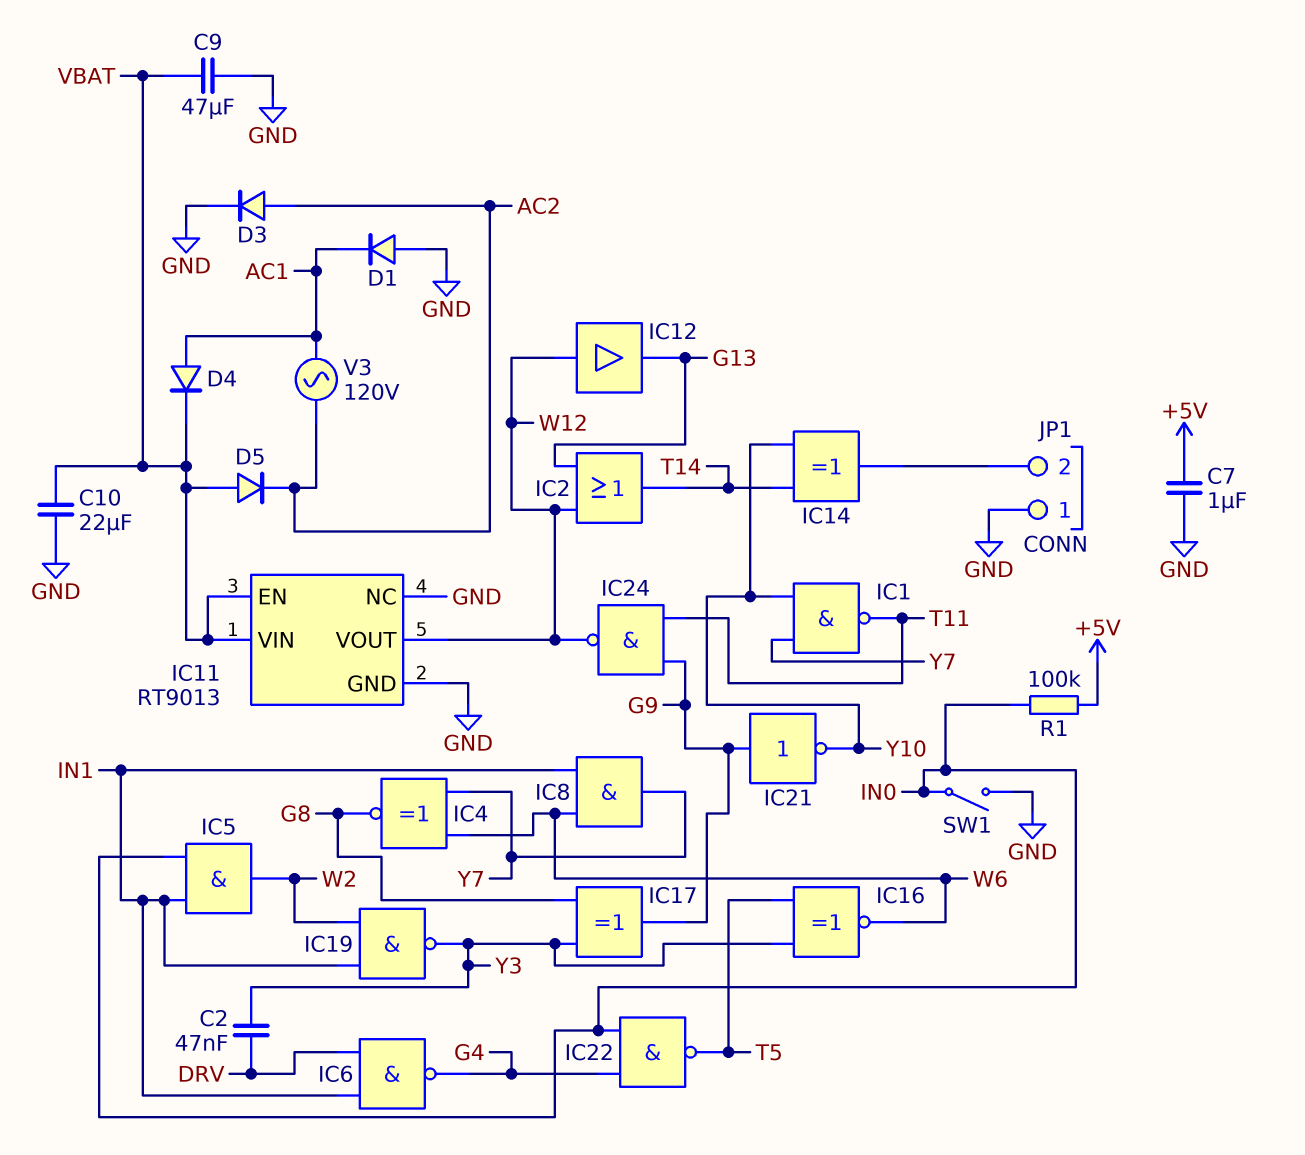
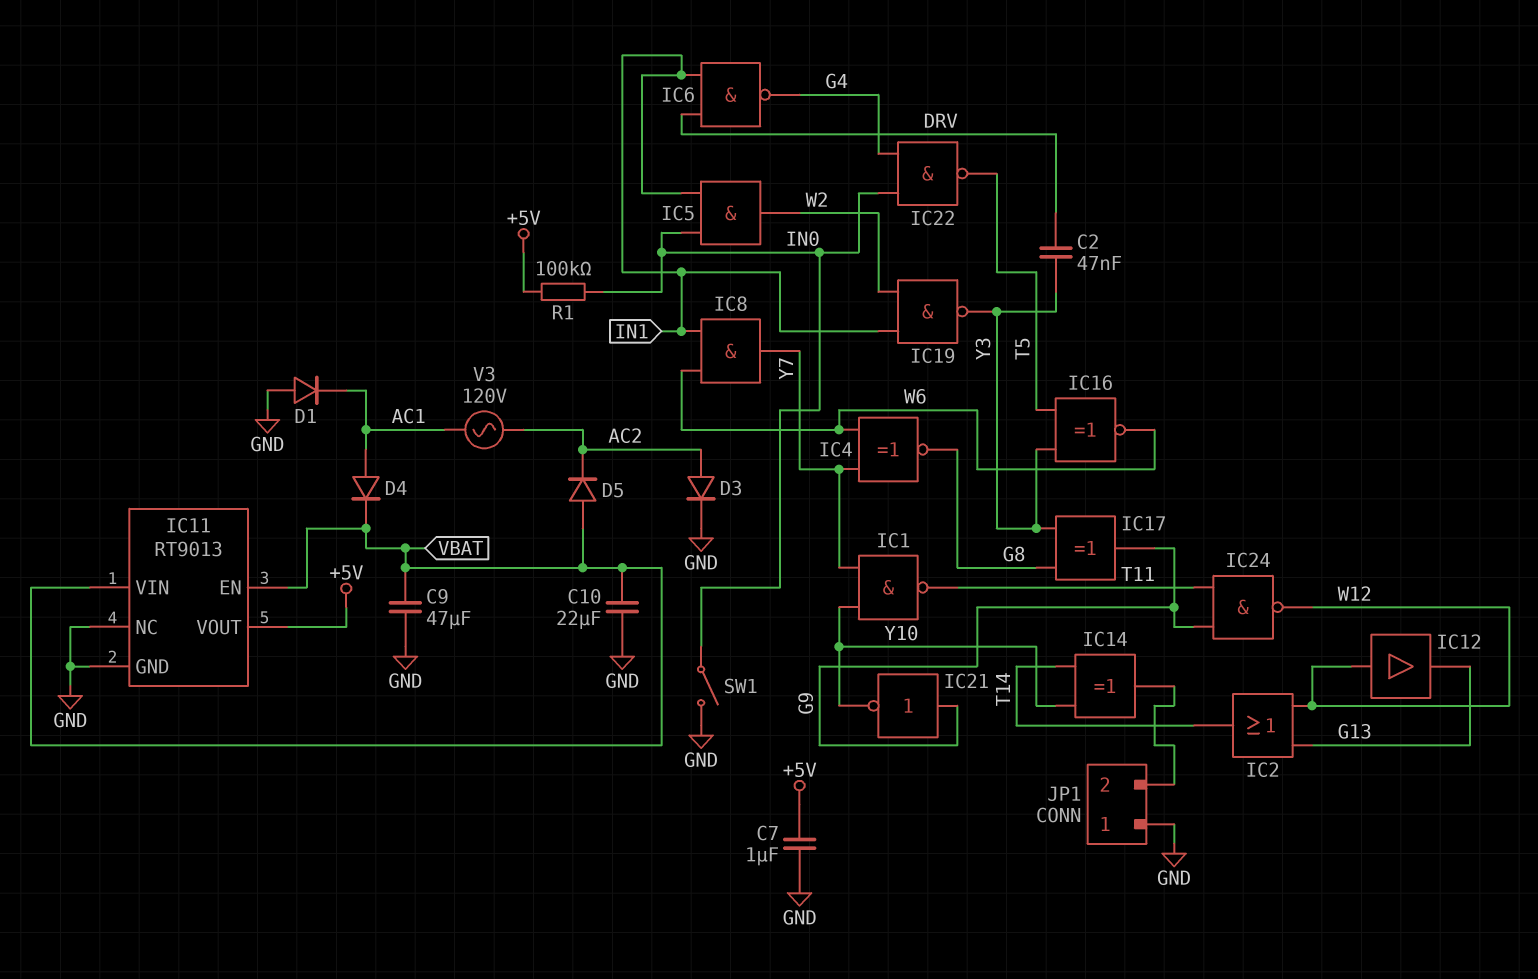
IC11 pin VOUT: W12 -> +5V

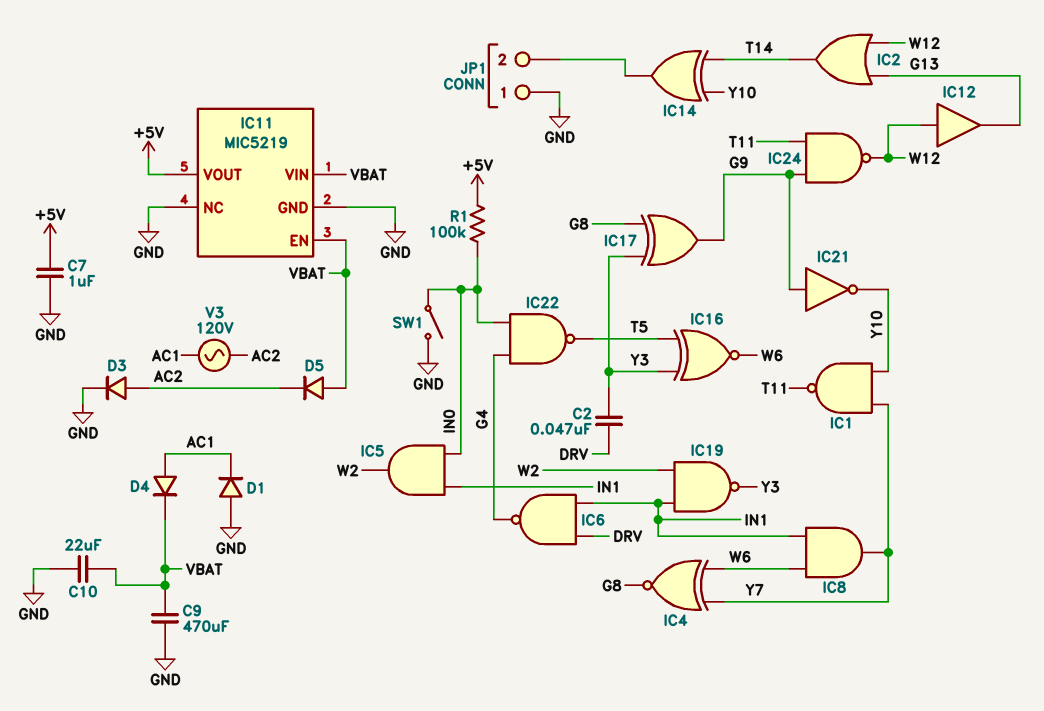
C9: 47uF (GND, VBAT) -> 470uF (GND, VBAT)
IC11: RT9013 -> MIC5219

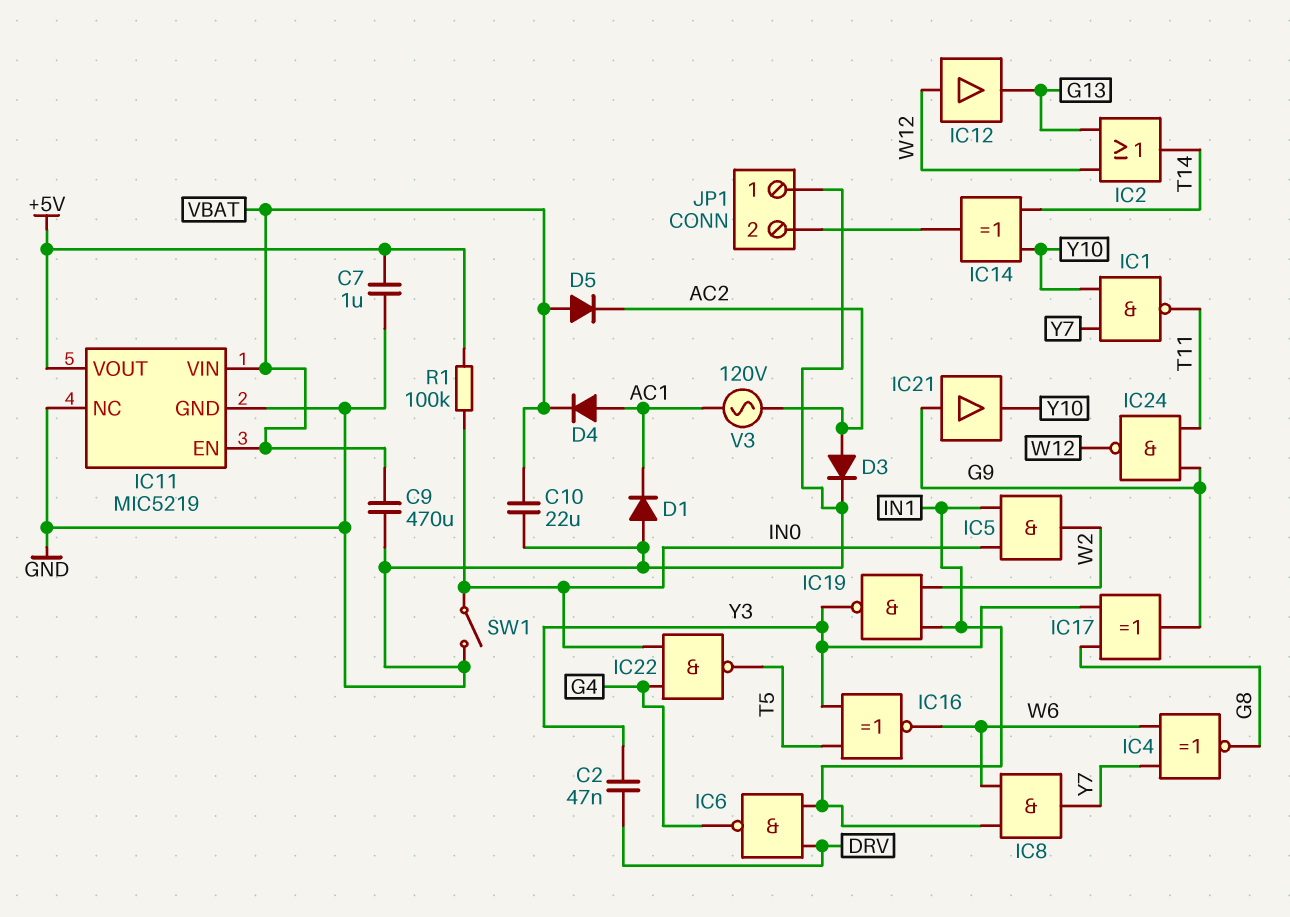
IC21: NOT (in G9, out Y10) -> buffer (in G9, out Y10)

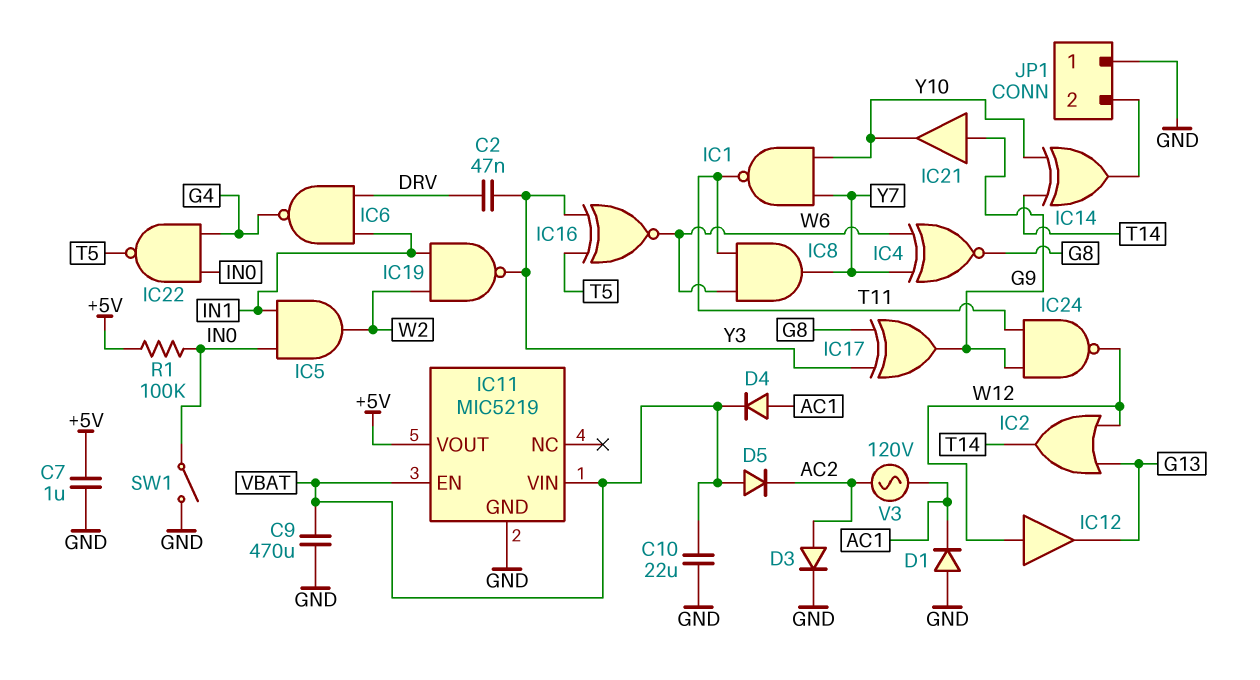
IC8: AND (in IN1, in W6, out Y7) -> AND (in T11, in W6, out Y7)
IC11 pin NC: GND -> none

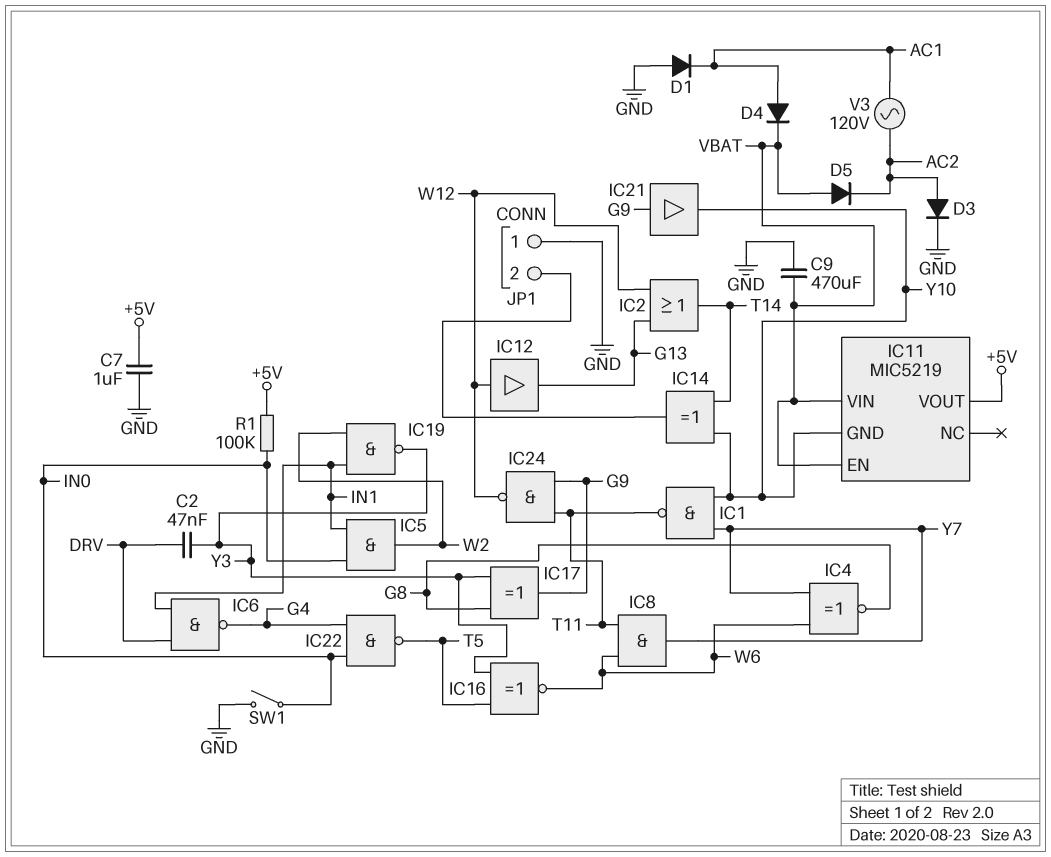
C10: 22uF (GND, VBAT) -> none
IC11 pin GND: GND -> Y10

